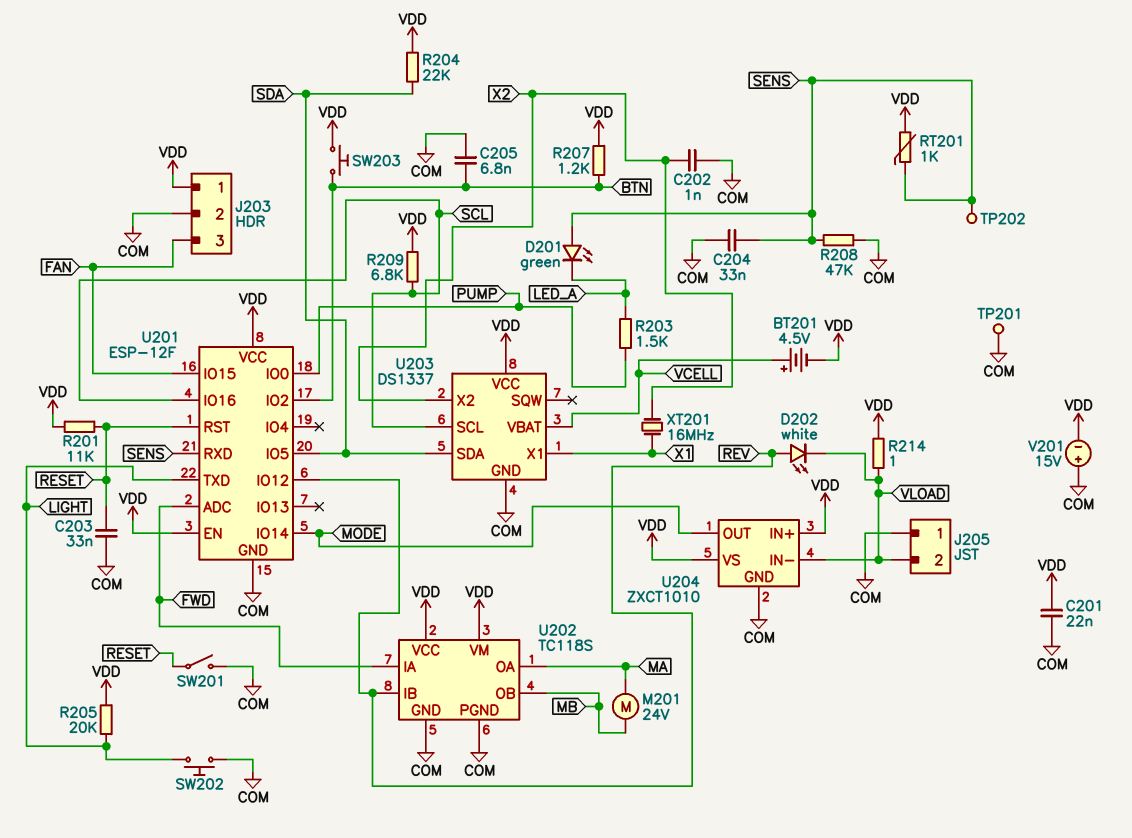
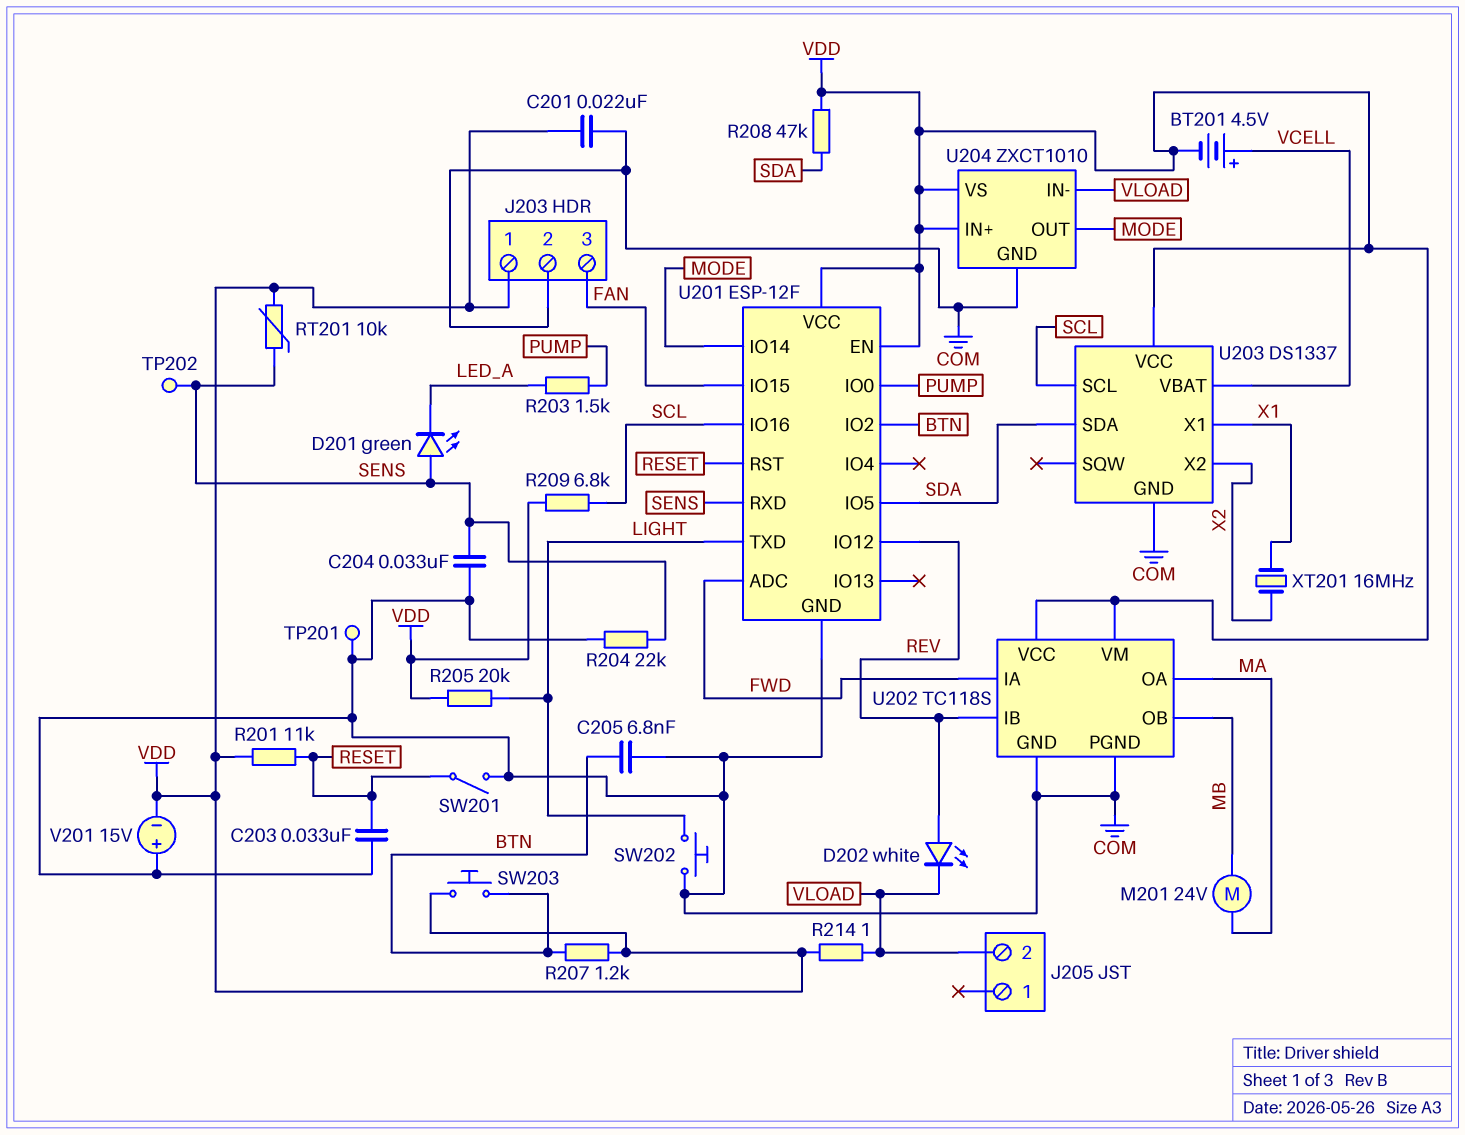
C202: 1nF (COM, X2) -> none
J205 pin 1: COM -> none
R204: 22k (SDA, VDD) -> 22k (COM, SENS)
R208: 47k (COM, SENS) -> 47k (SDA, VDD)
RT201: 1k (SENS, VDD) -> 10k (SENS, VDD)

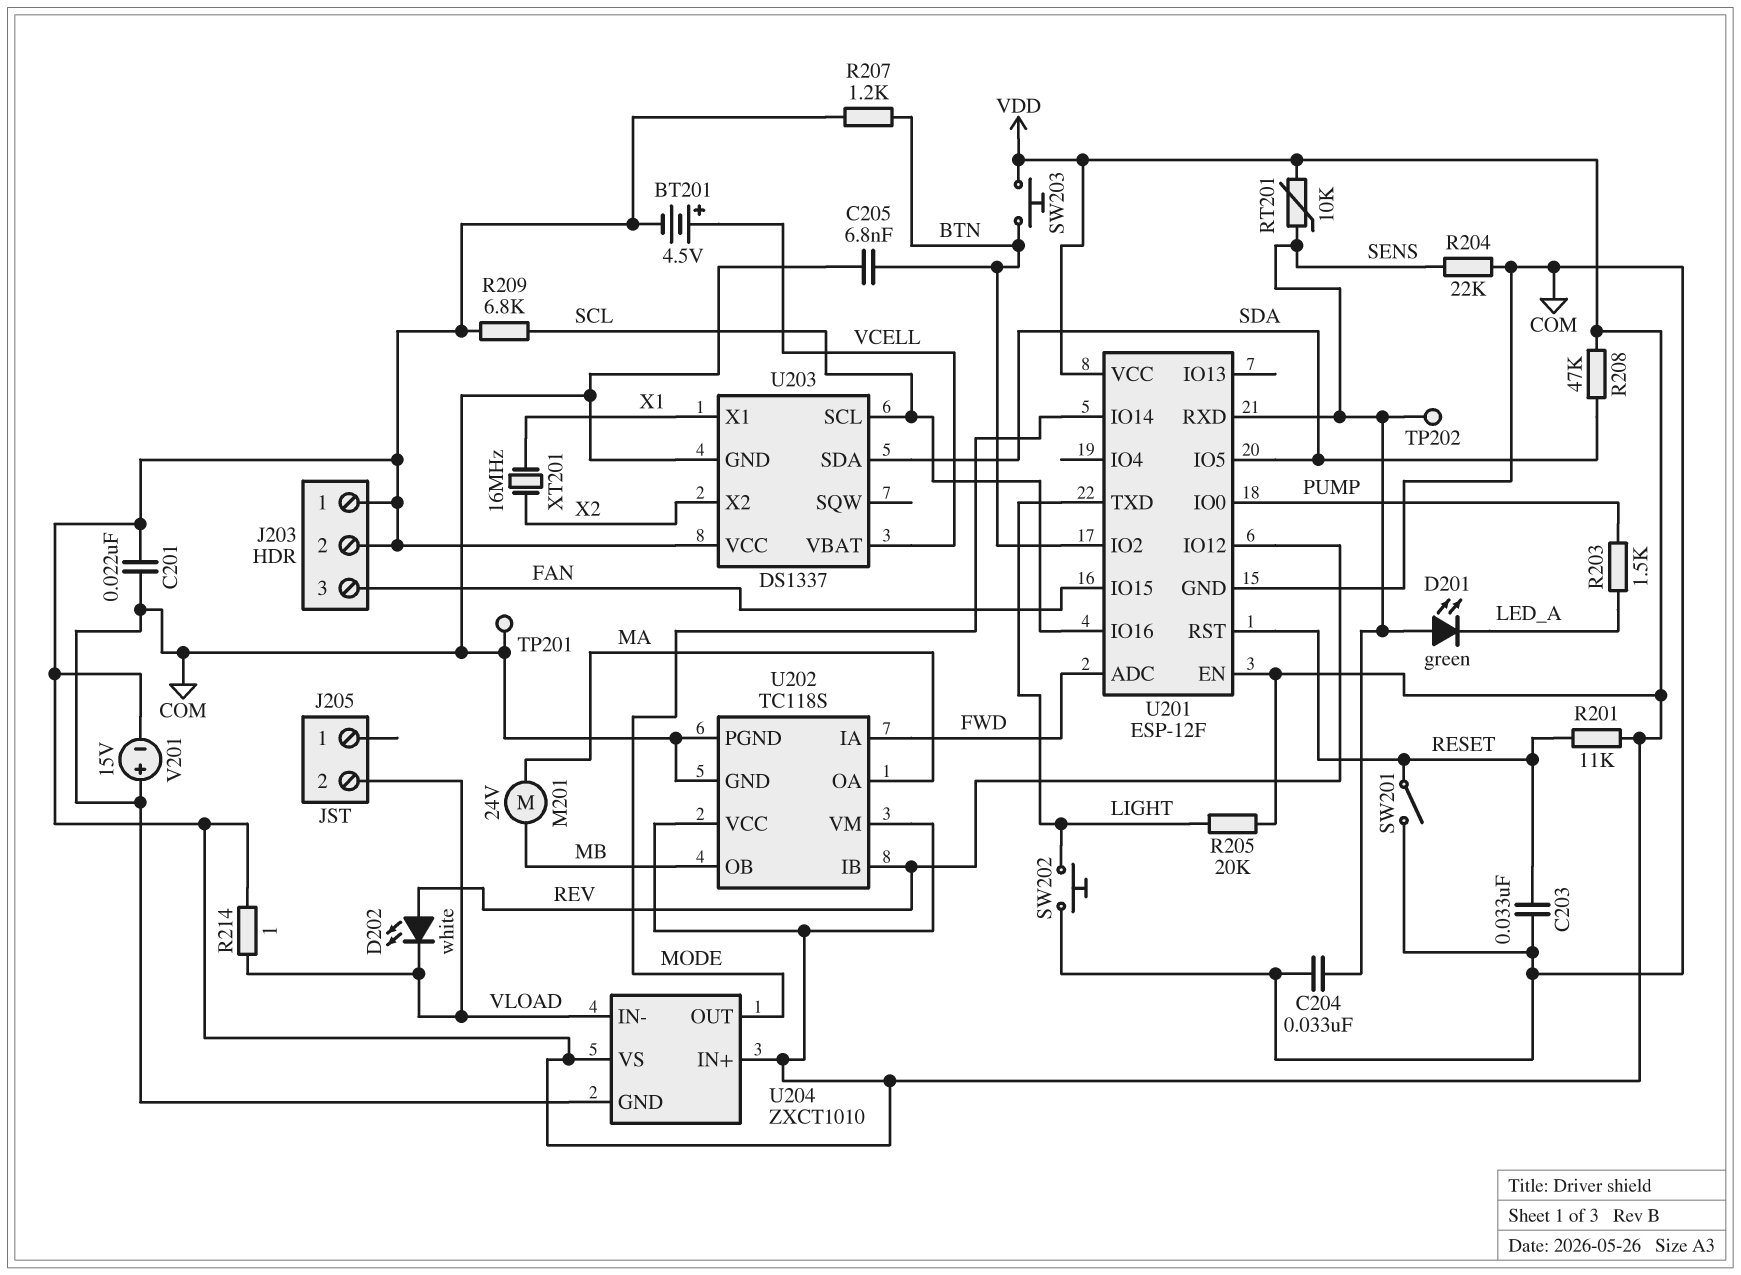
J203 pin 2: COM -> VDD

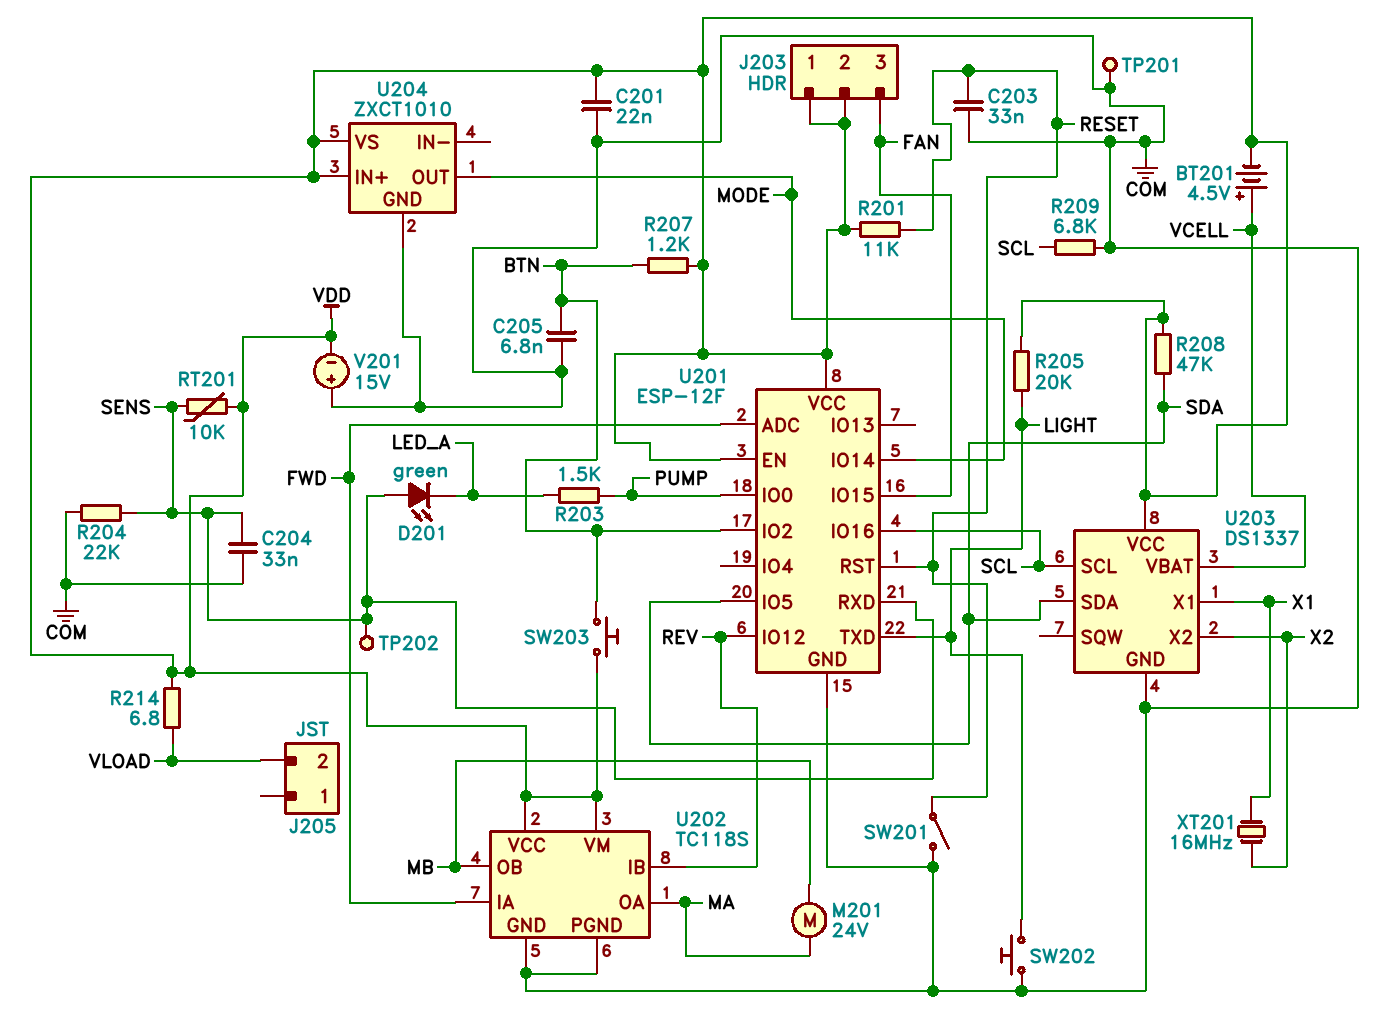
D202: LED white (A REV, K VLOAD) -> none
R209: 6.8k (SCL, VDD) -> 6.8k (COM, SCL)
R214: 1 (VDD, VLOAD) -> 6.8 (VDD, VLOAD)
U204 pin IN-: VLOAD -> none

